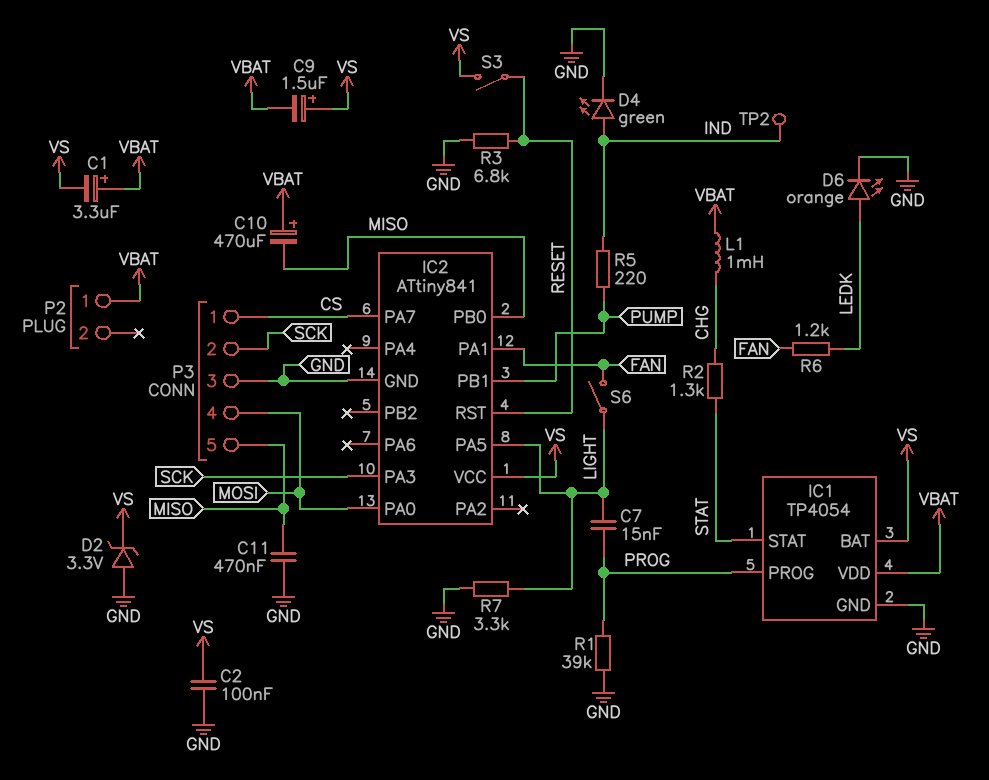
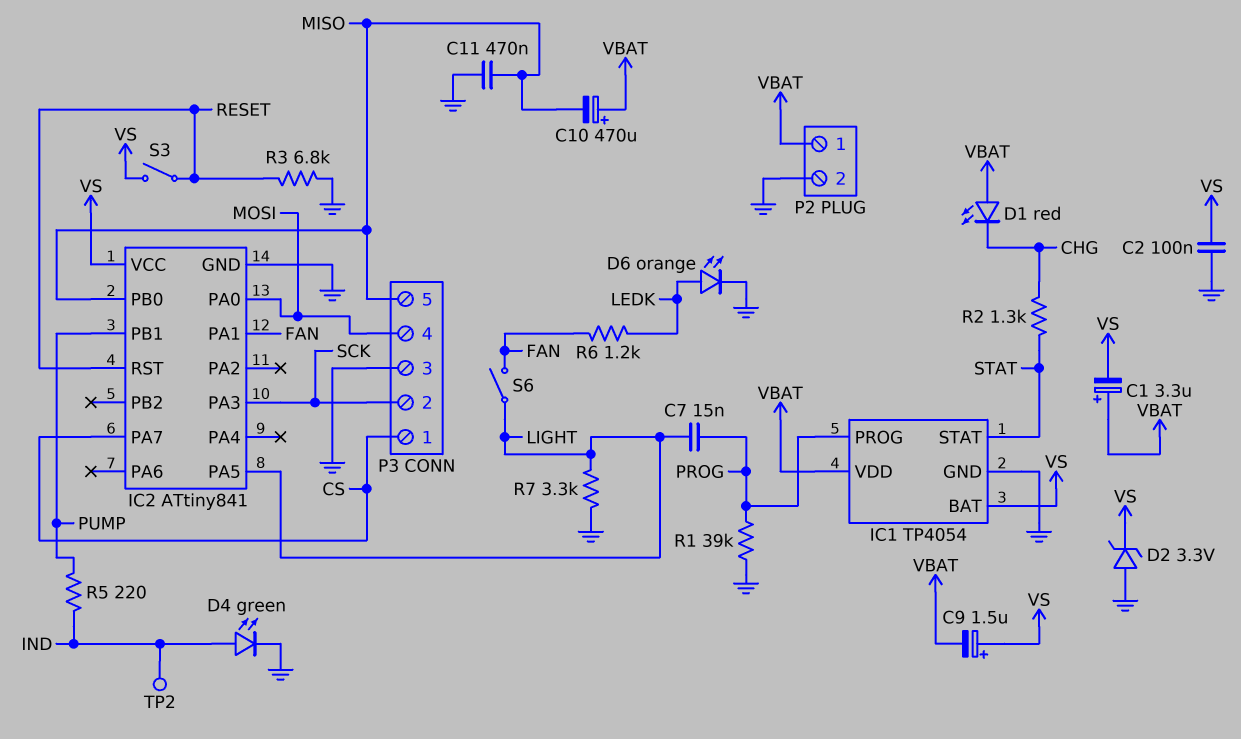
D1: none -> LED red (A VBAT, K CHG)
L1: 1mH (CHG, VBAT) -> none
P2 pin 2: none -> GND

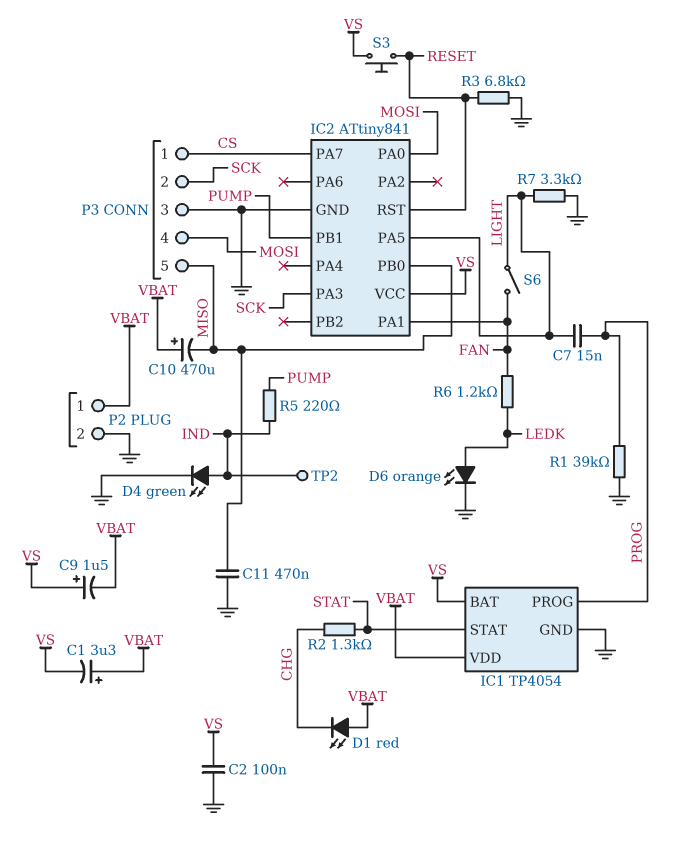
D2: zener 3.3V (A GND, K VS) -> none
S3: switch (RESET, VS) -> button (RESET, VS)

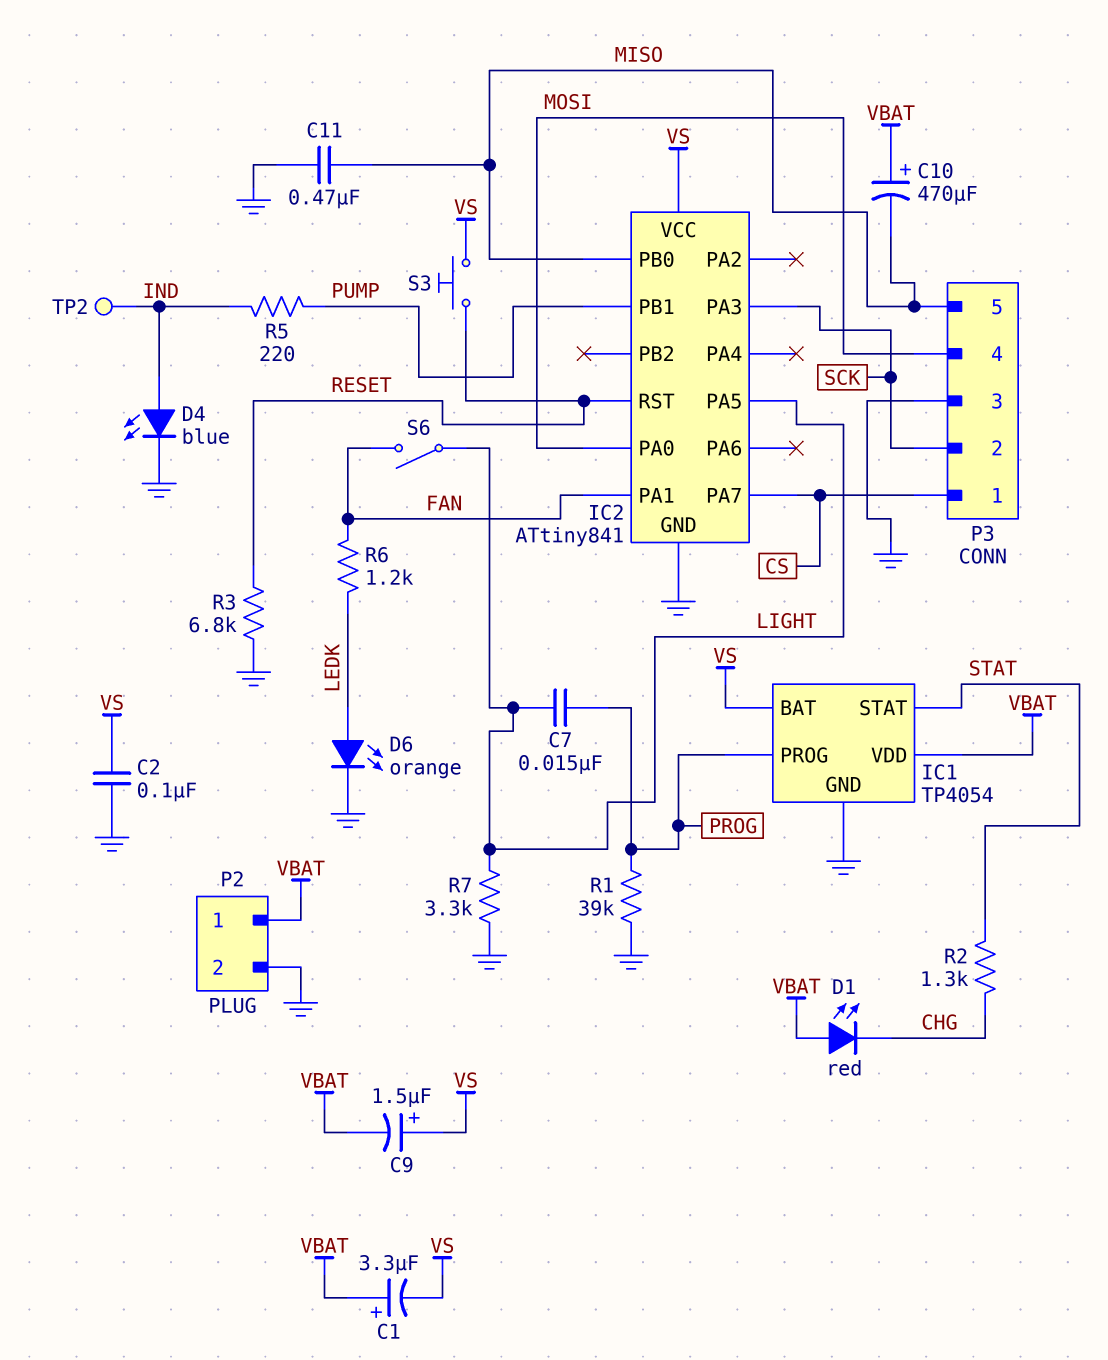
D4: LED green (A IND, K GND) -> LED blue (A IND, K GND)

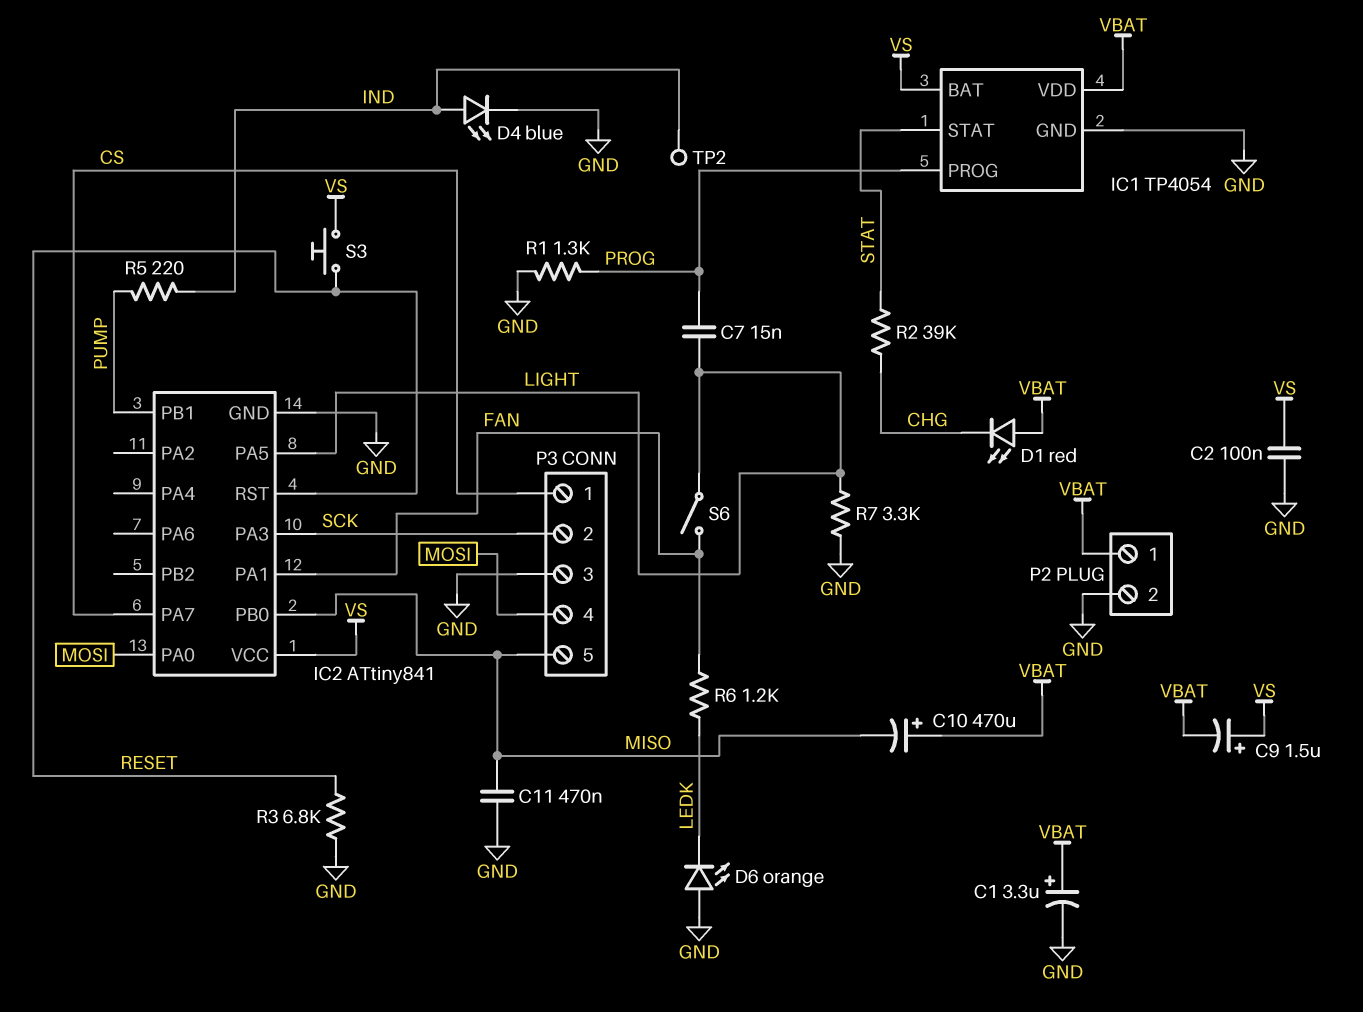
C1: 3.3uF (plus VBAT, minus VS) -> 3.3uF (plus VBAT, minus GND)
D6: LED orange (A LEDK, K GND) -> LED orange (A GND, K LEDK)
R1: 39k (GND, PROG) -> 1.3k (GND, PROG)
R2: 1.3k (CHG, STAT) -> 39k (CHG, STAT)

